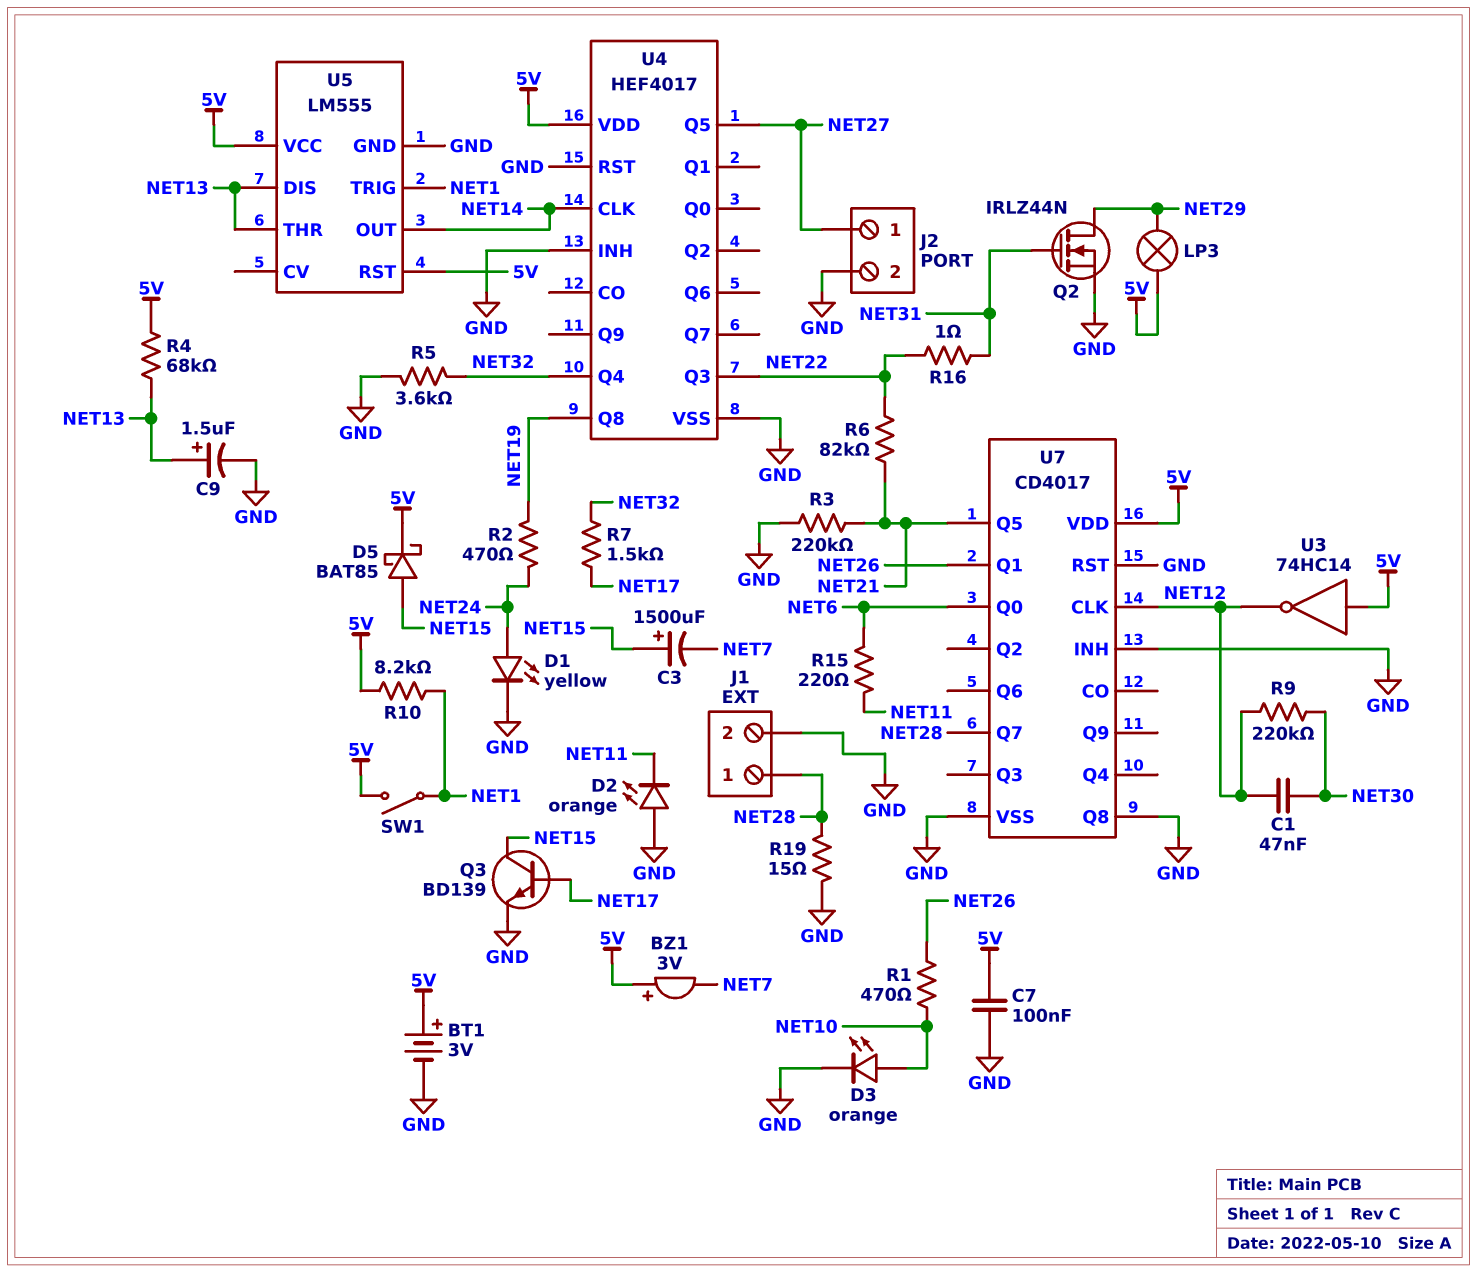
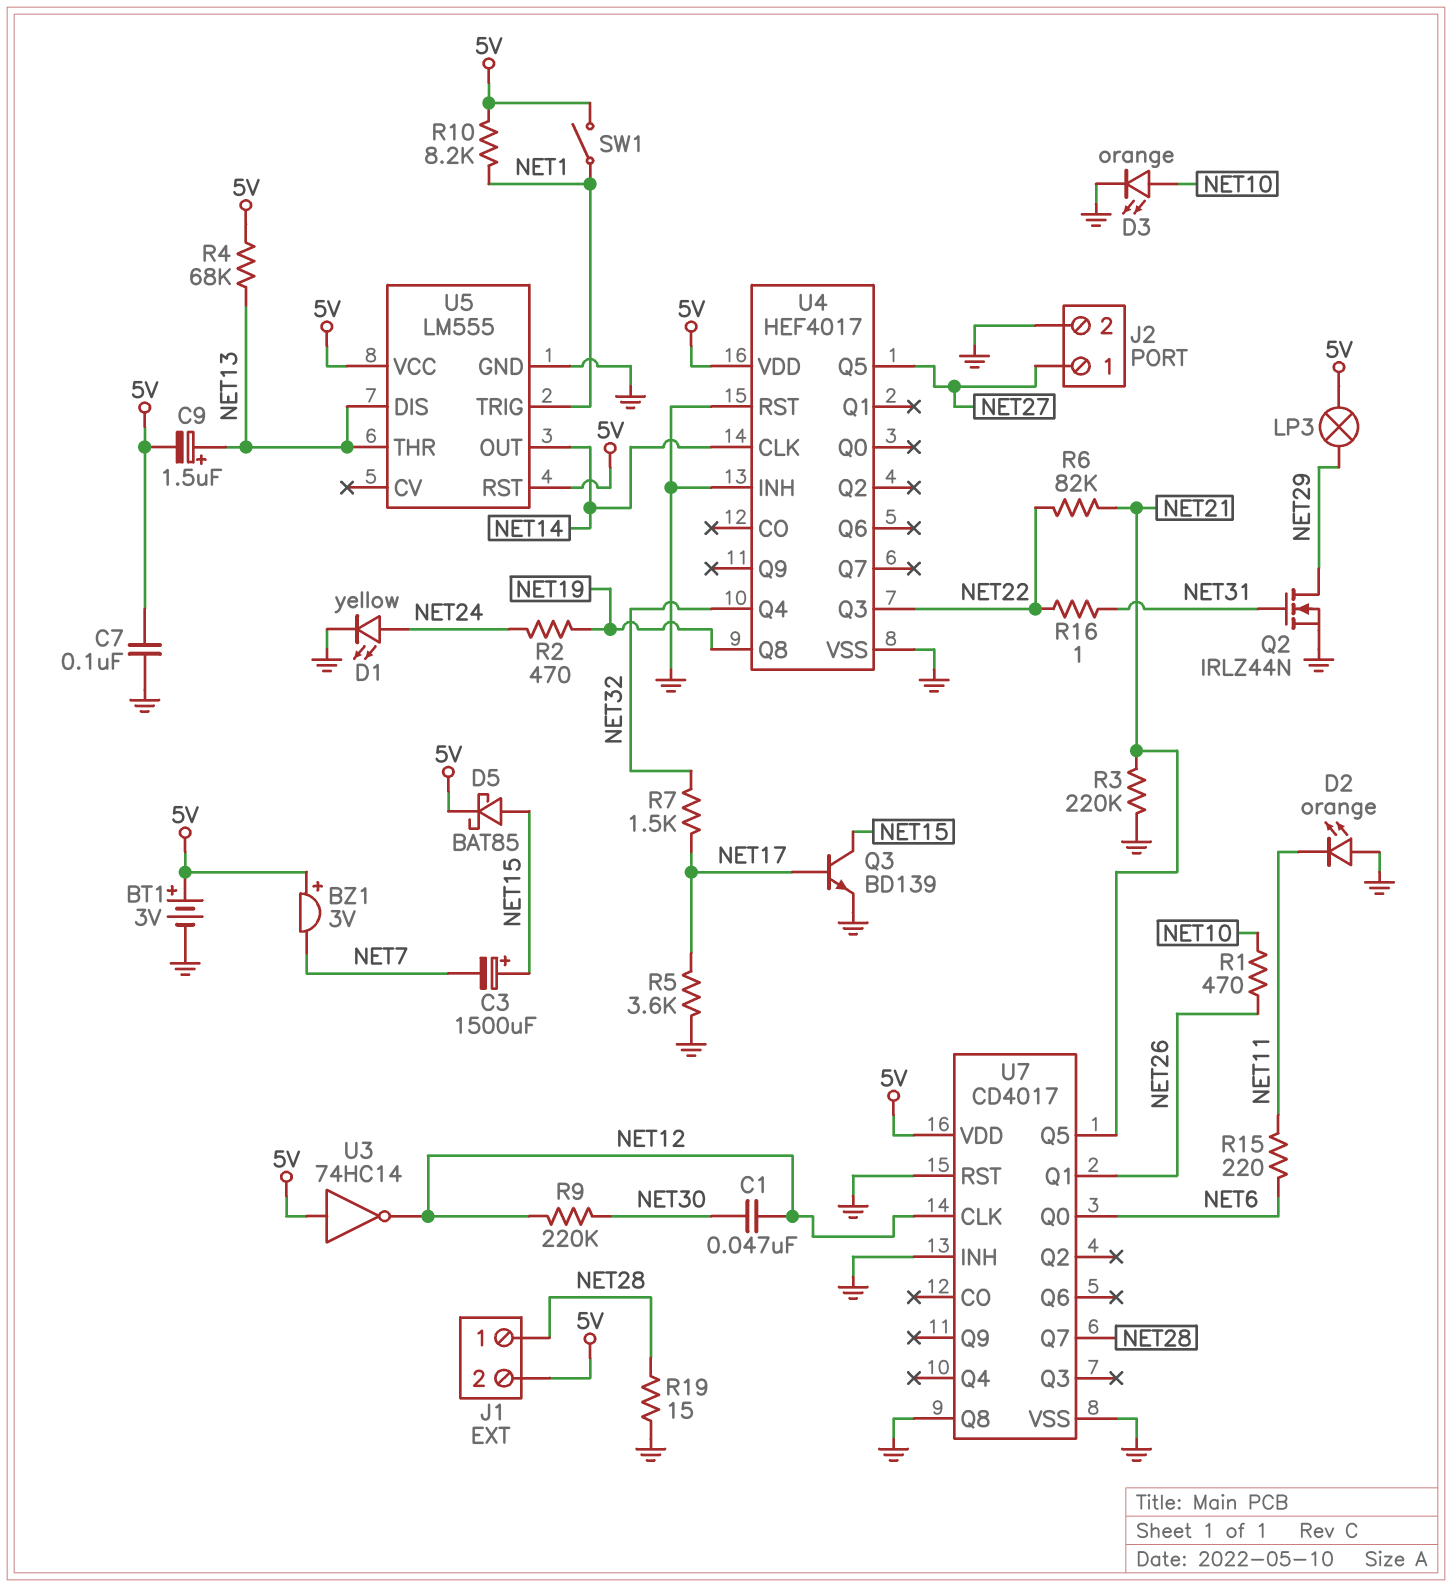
C9: 1.5uF (plus NET13, minus GND) -> 1.5uF (plus NET13, minus 5V)
J1 pin 2: GND -> 5V
R5: 3.6k (GND, NET32) -> 3.6k (GND, NET17)

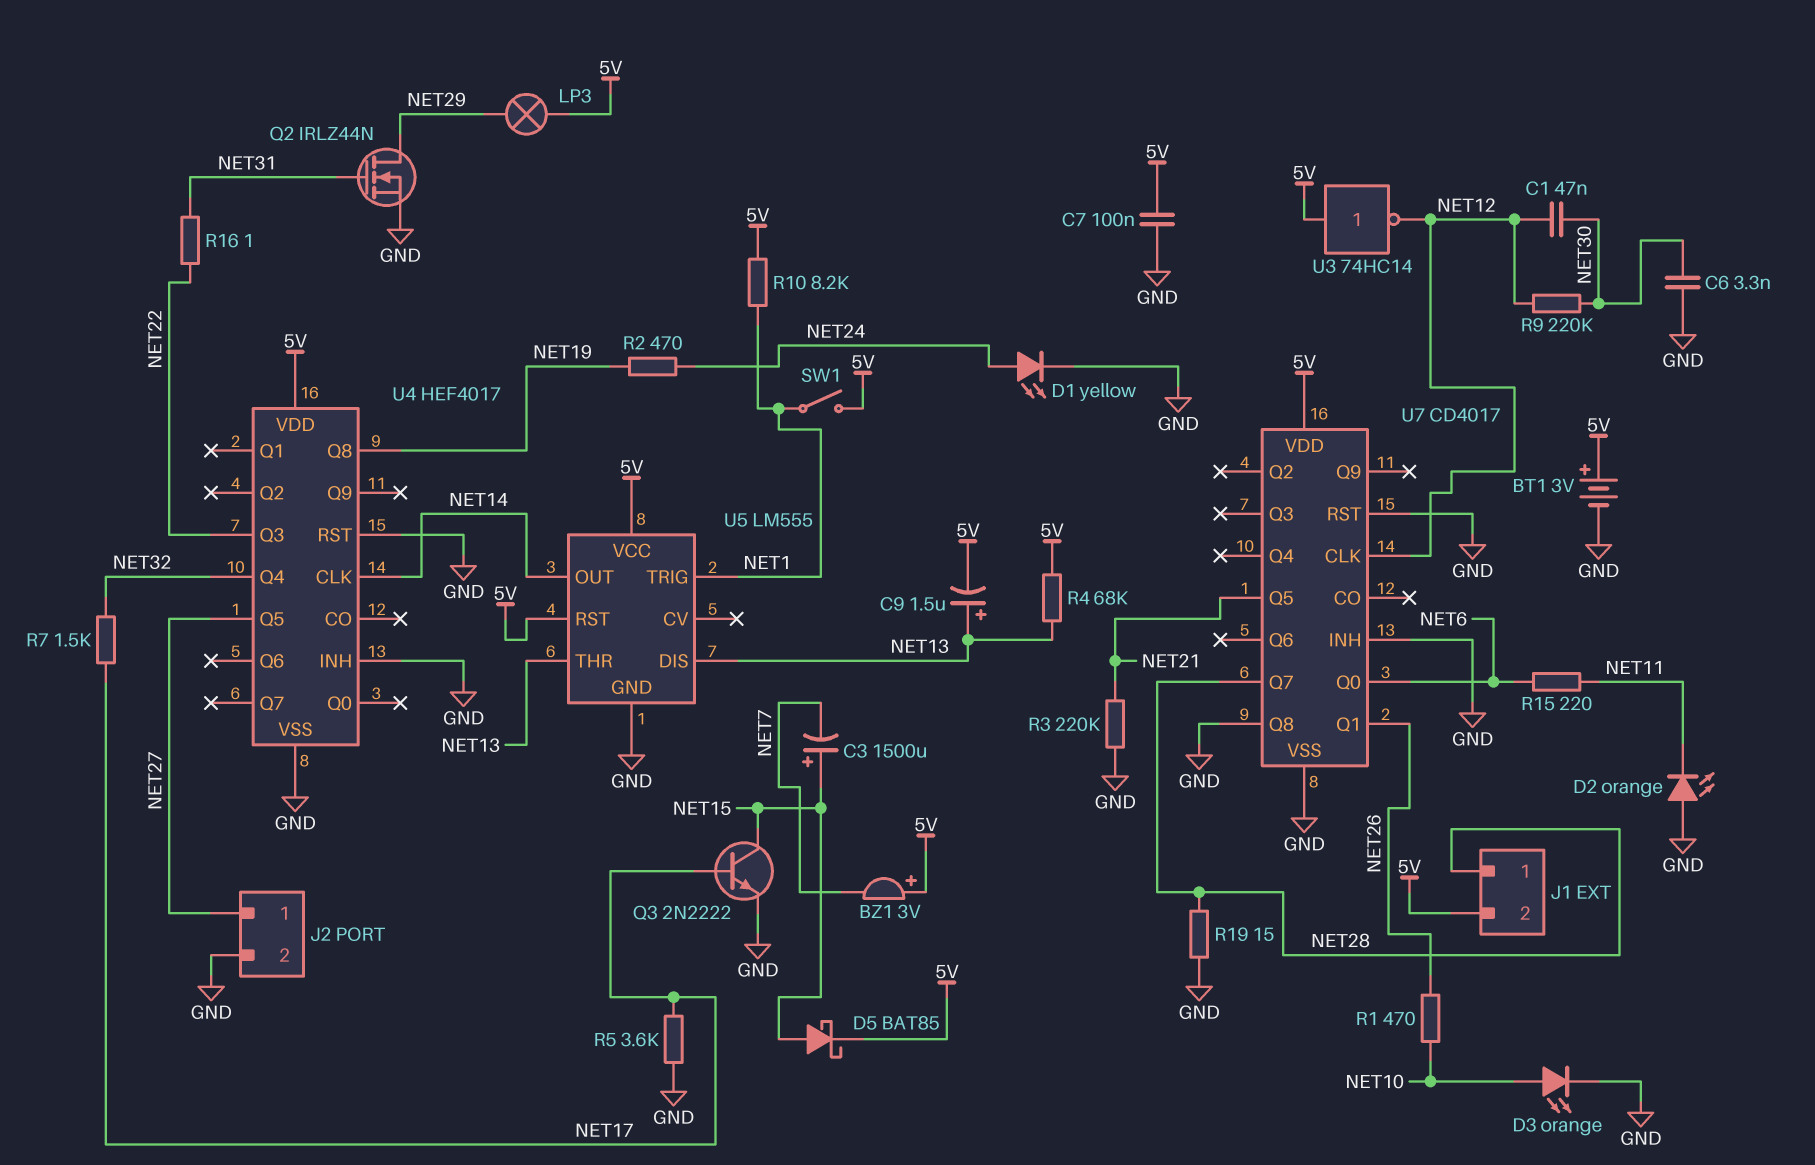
C6: none -> 3.3nF (GND, NET30)
Q3: NPN BD139 (B NET17, C NET15, E GND) -> NPN 2N2222 (B NET17, C NET15, E GND)
R6: 82k (NET21, NET22) -> none

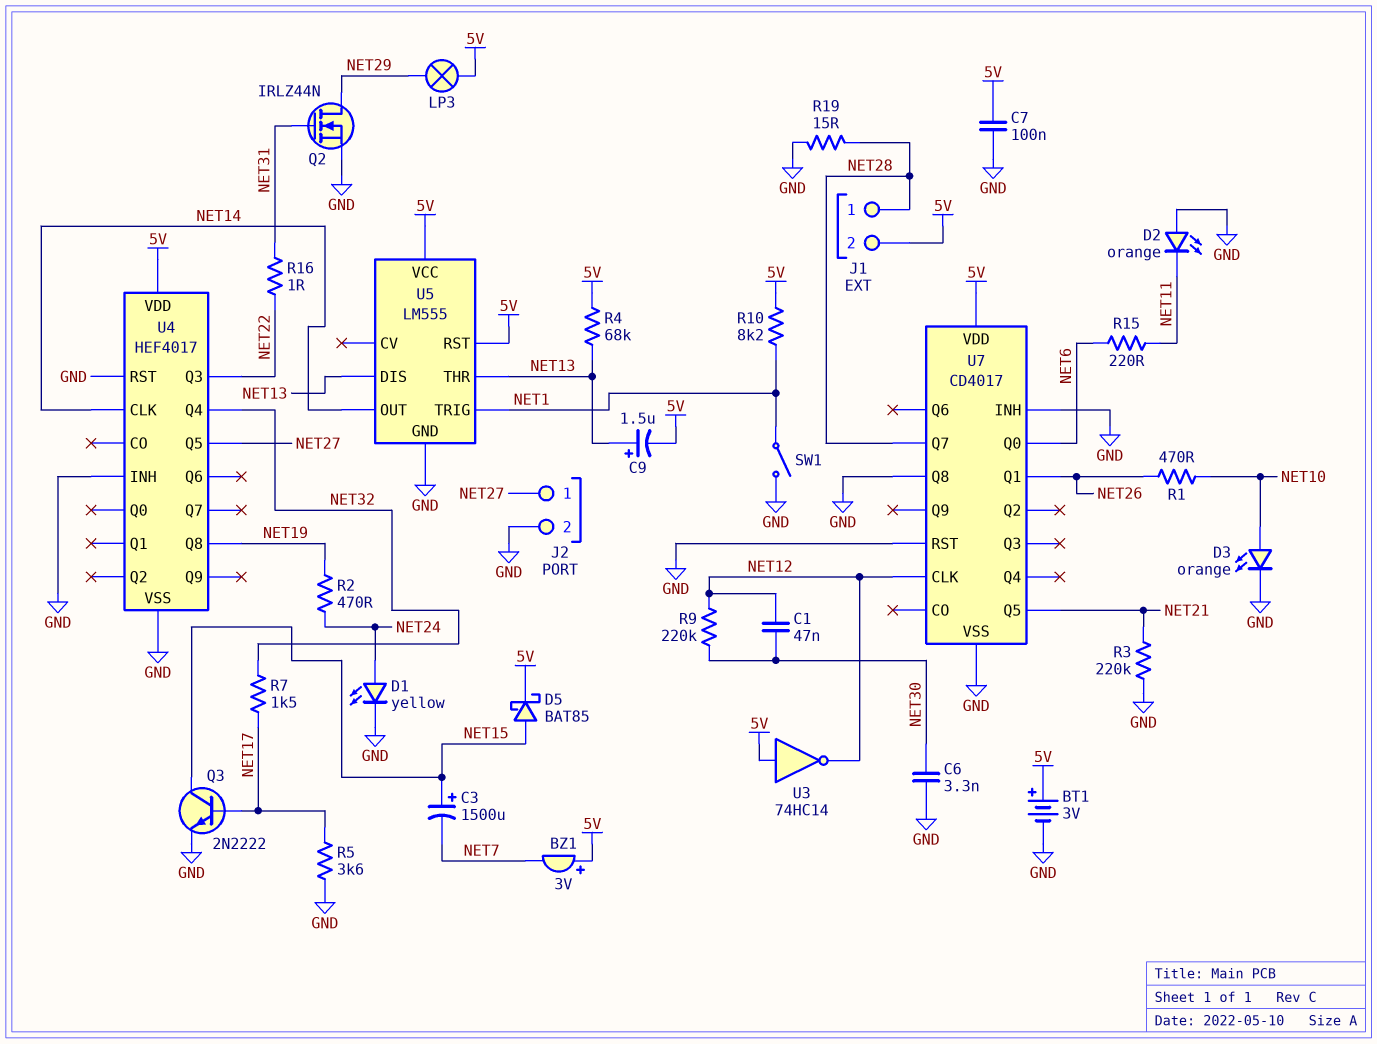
SW1: switch (5V, NET1) -> switch (GND, NET1)

